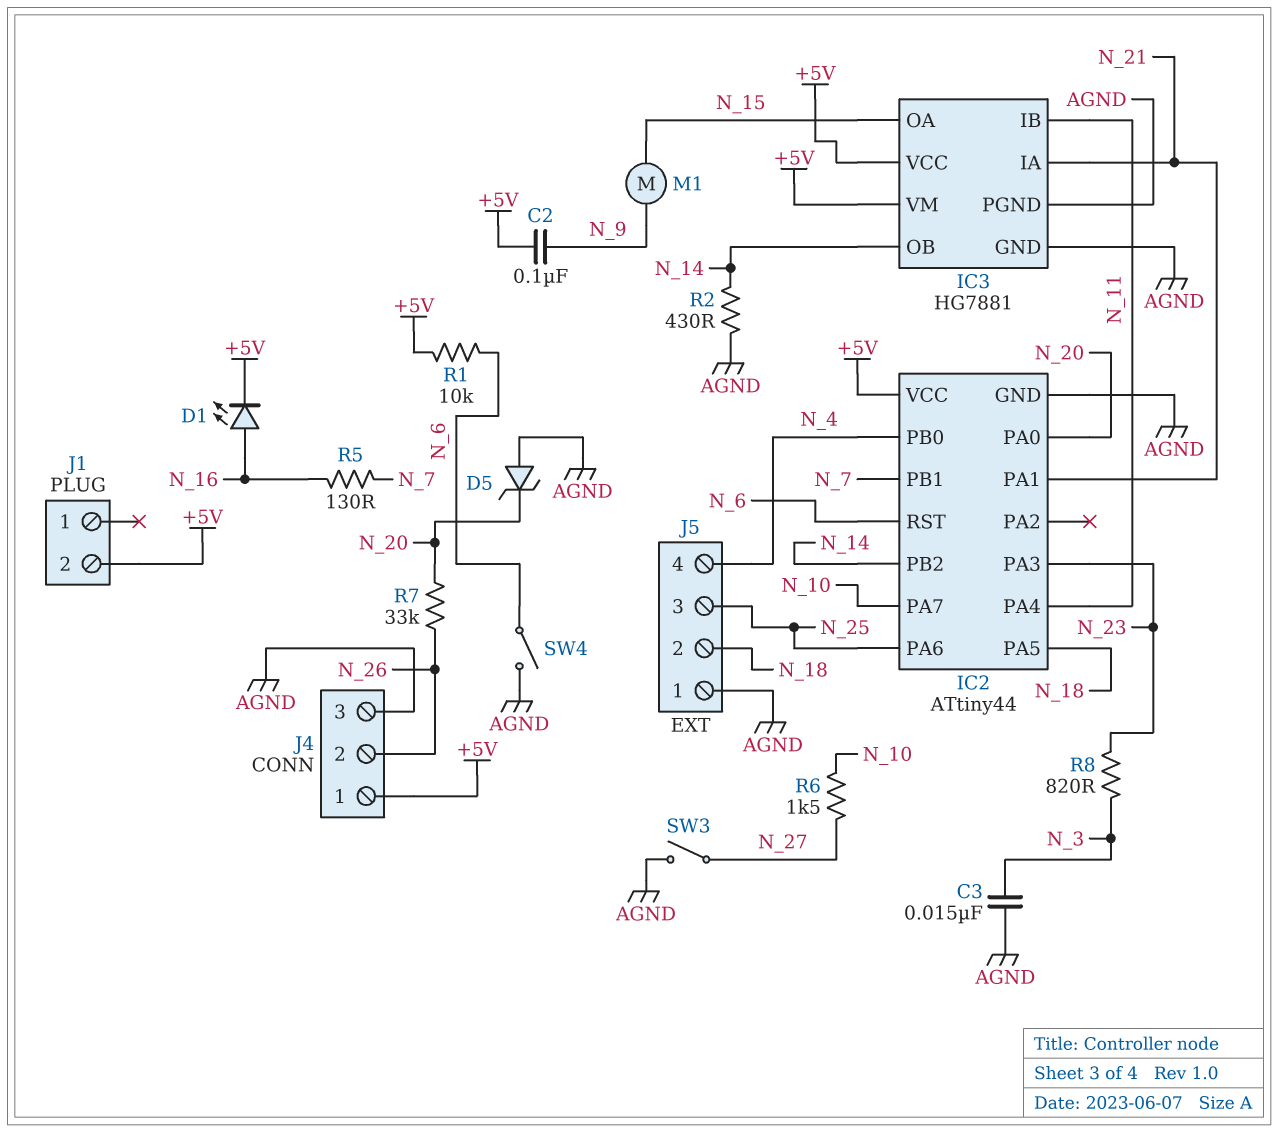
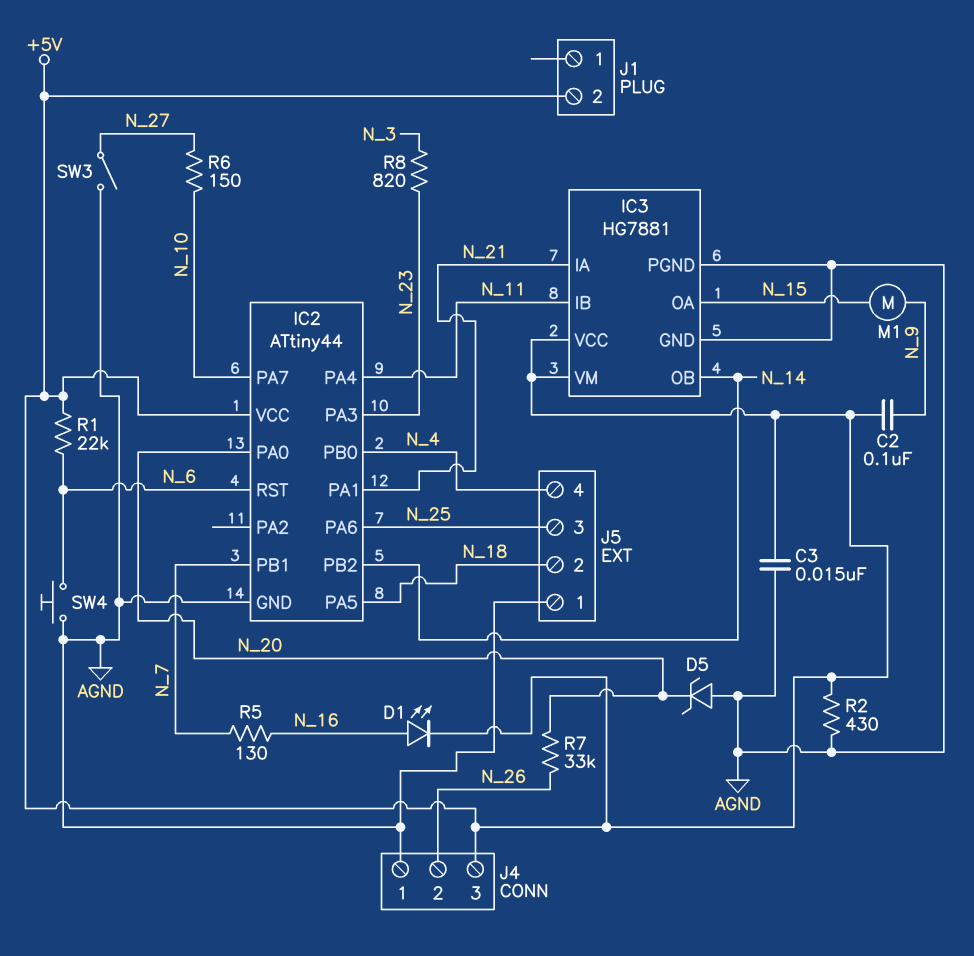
C3: 15nF (AGND, N_3) -> 15nF (+5V, AGND)
J4 pin 1: +5V -> AGND
J4 pin 3: AGND -> +5V
R1: 10k (+5V, N_6) -> 22k (+5V, N_6)
R2: 430 (AGND, N_14) -> 430 (+5V, AGND)
R6: 1.5k (N_10, N_27) -> 150 (N_10, N_27)
SW4: switch (AGND, N_6) -> button (AGND, N_6)

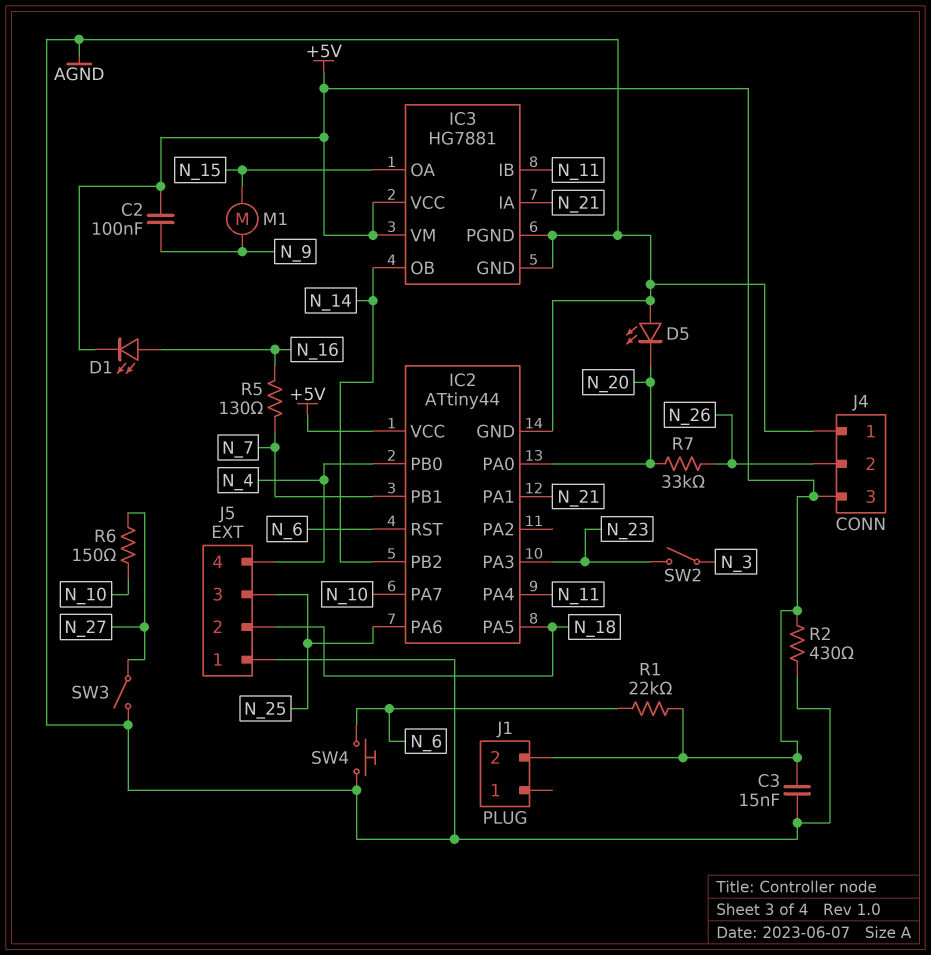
D5: zener (A AGND, K N_20) -> LED (A AGND, K N_20)
R8: 820 (N_3, N_23) -> none
SW2: none -> switch (N_3, N_23)

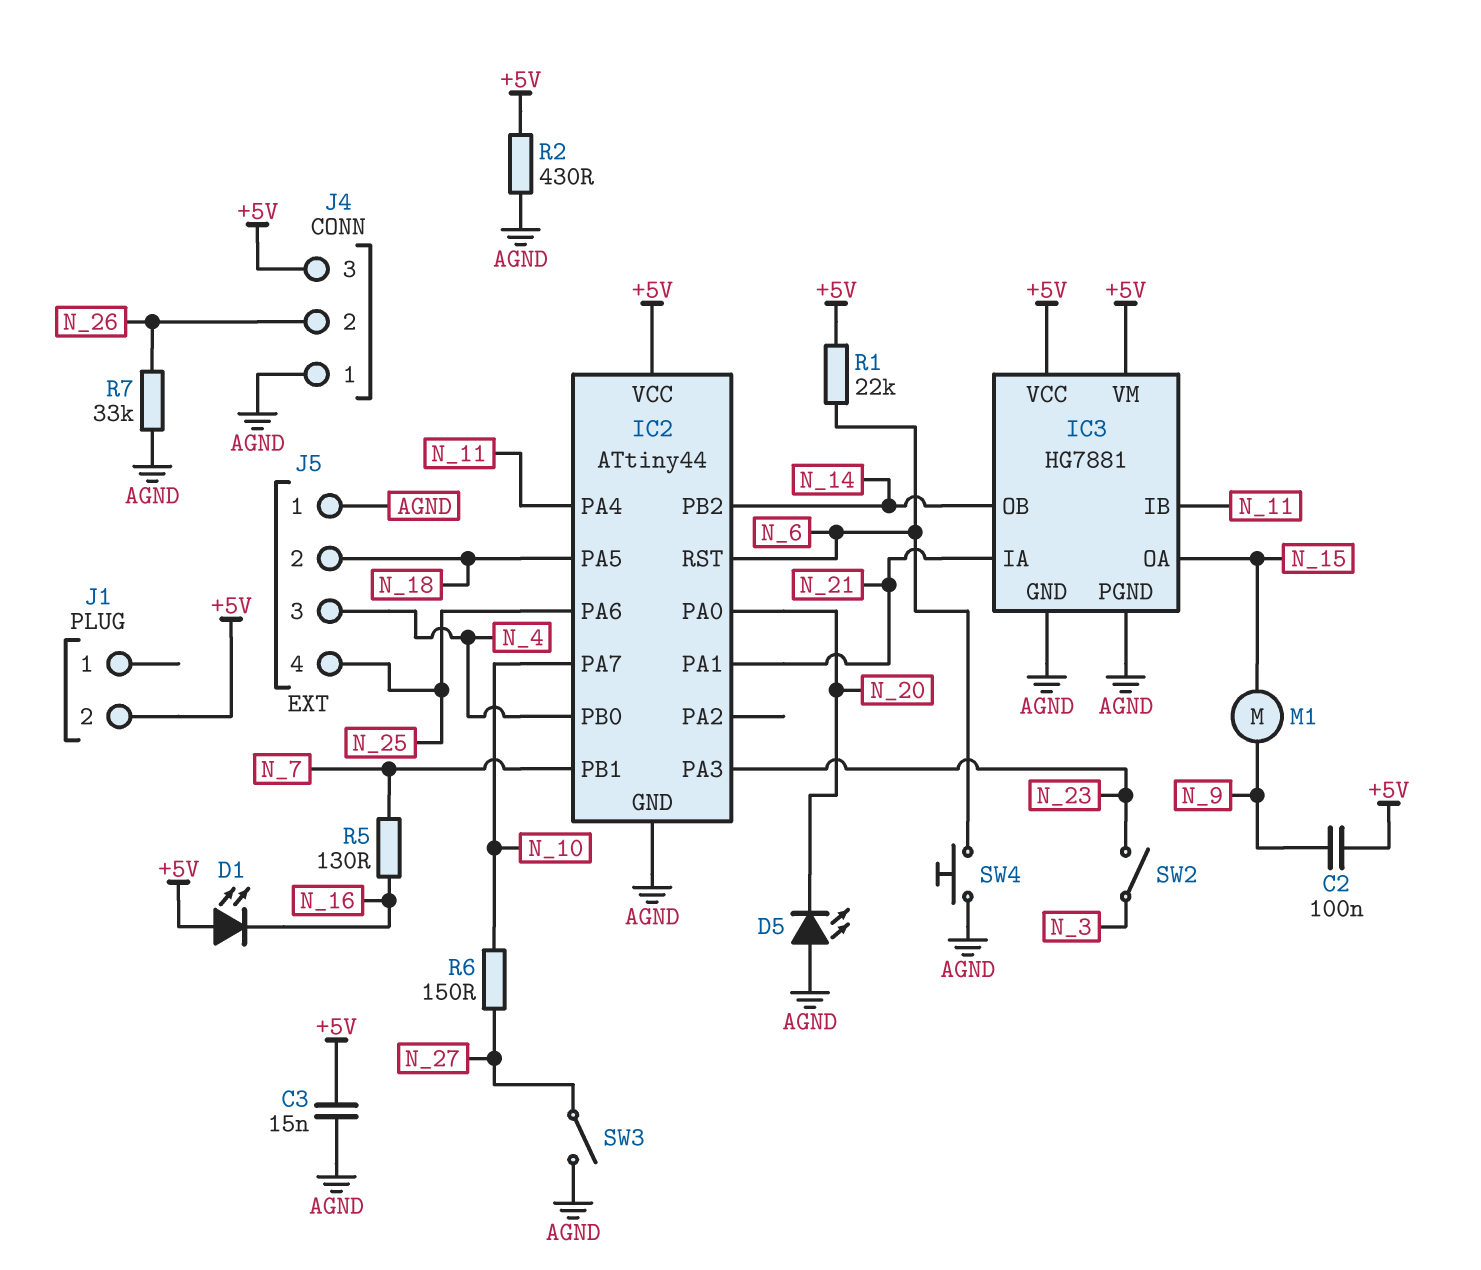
D1: LED (A N_16, K +5V) -> LED (A +5V, K N_16)
J5 pin 3: N_25 -> N_4
J5 pin 4: N_4 -> N_25
R7: 33k (N_20, N_26) -> 33k (AGND, N_26)

